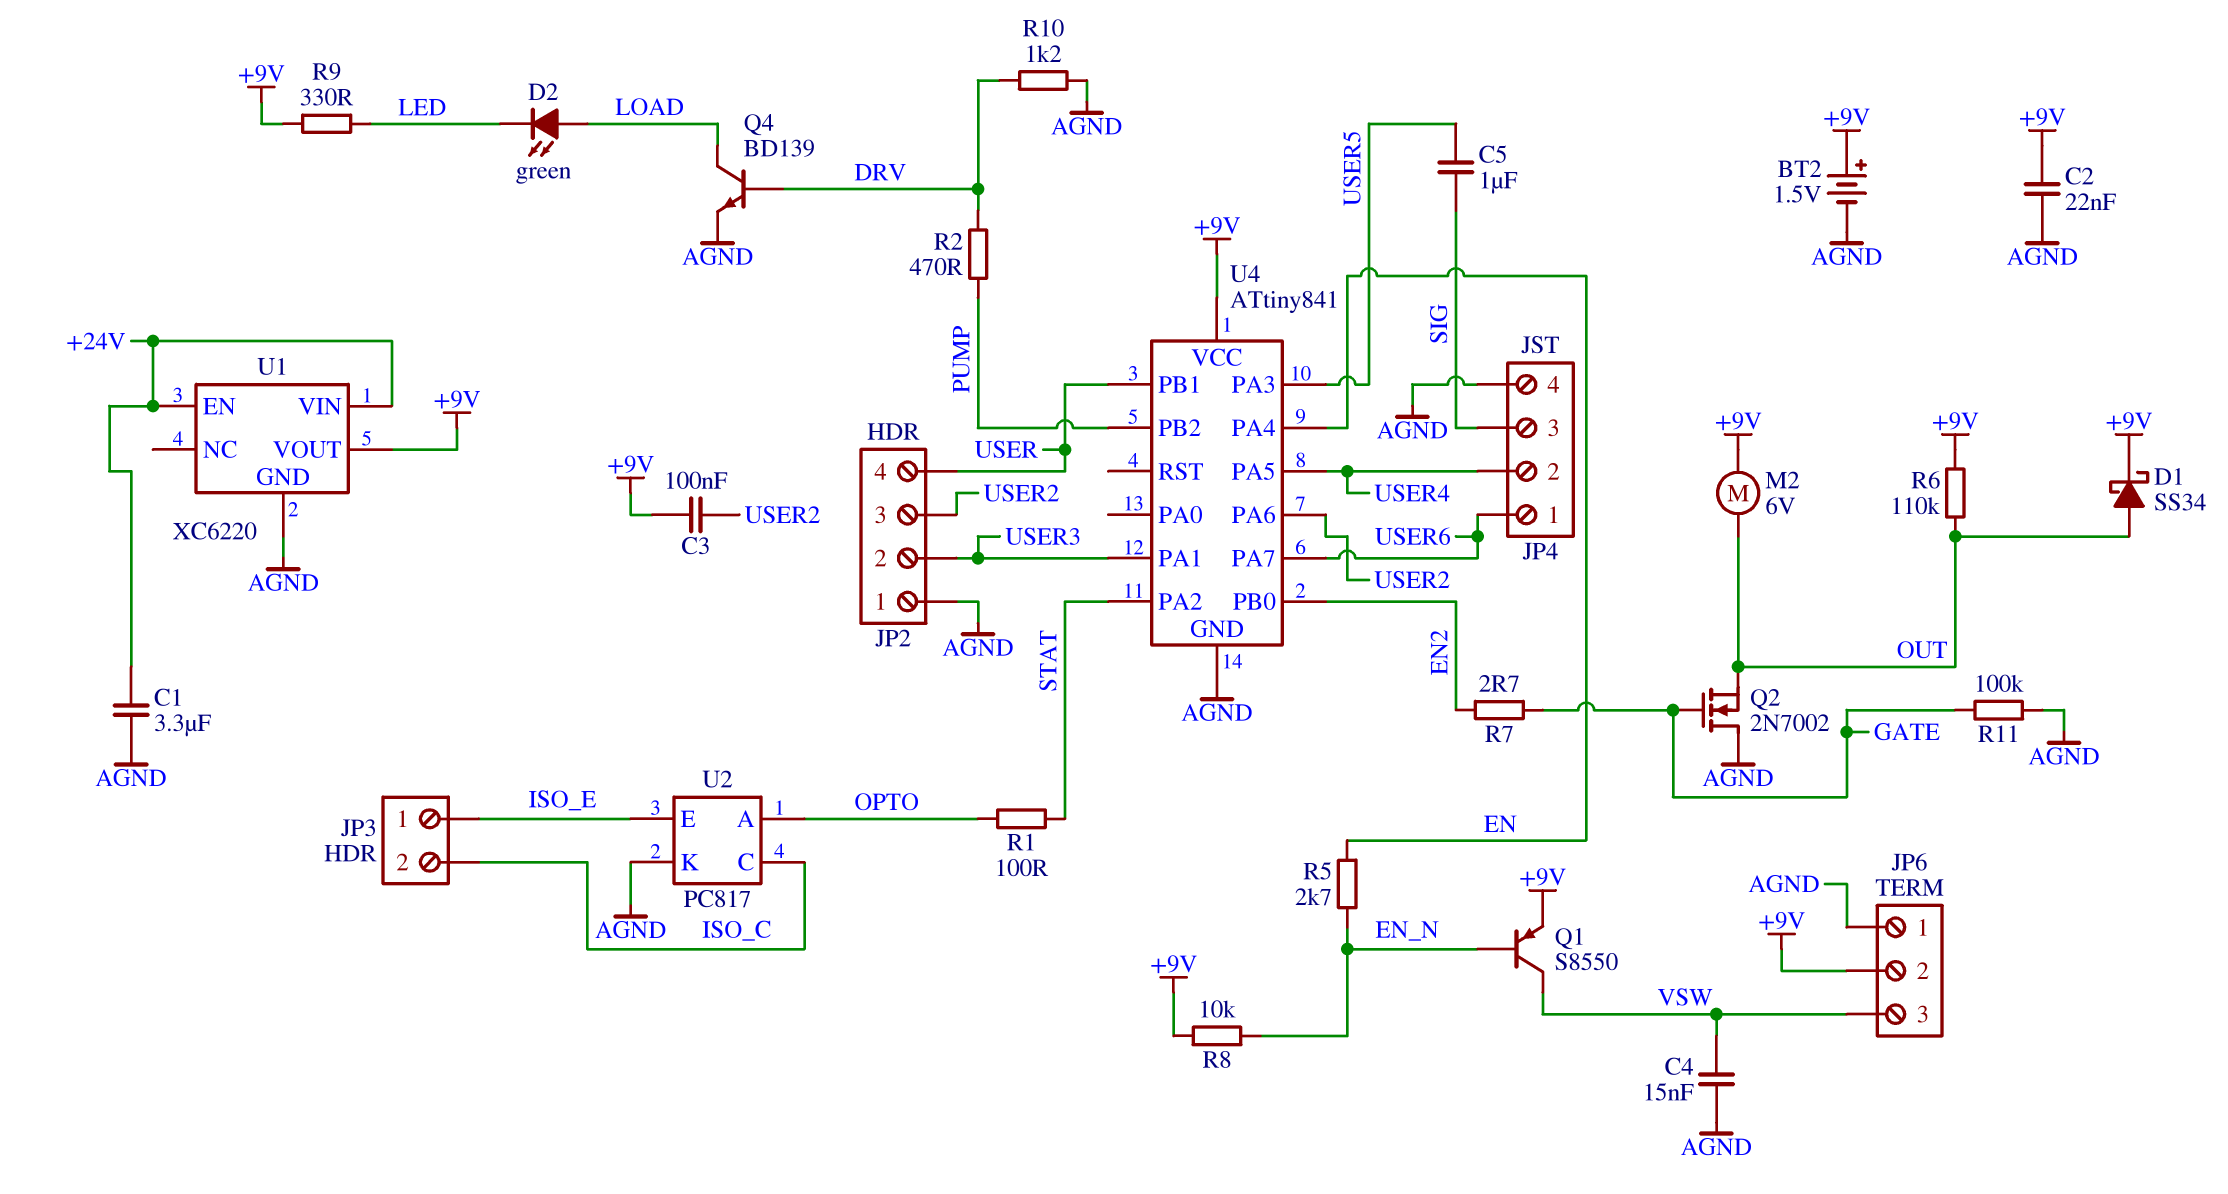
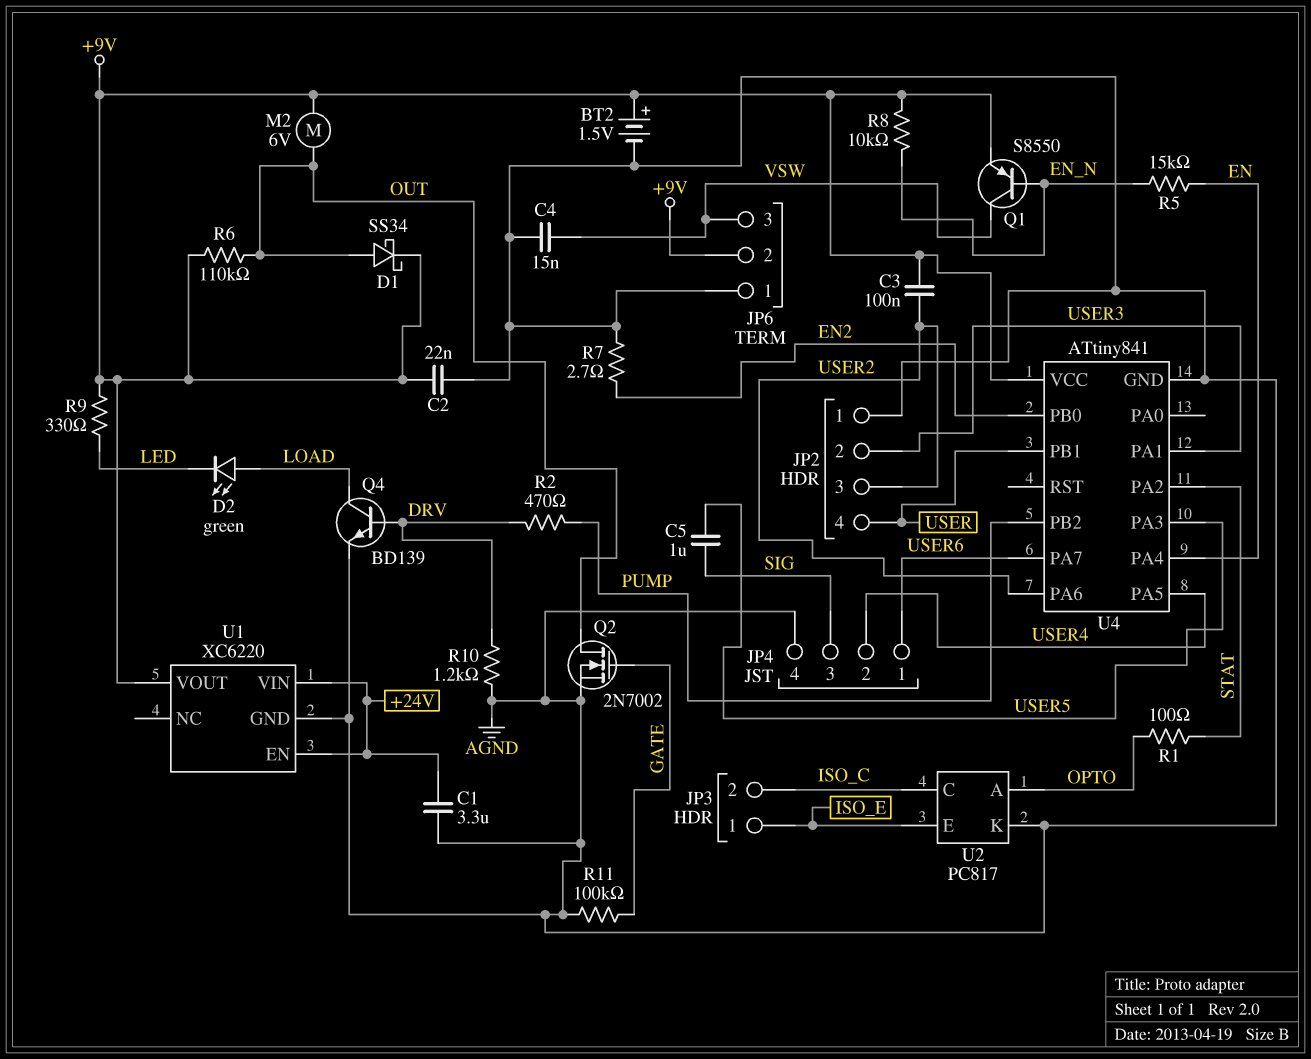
Q2: NMOS 2N7002 (G GATE, D AGND, S OUT) -> NMOS 2N7002 (G GATE, D OUT, S AGND)
R5: 2.7k (EN, EN_N) -> 15k (EN, EN_N)
R7: 2.7 (EN2, GATE) -> 2.7 (AGND, EN2)

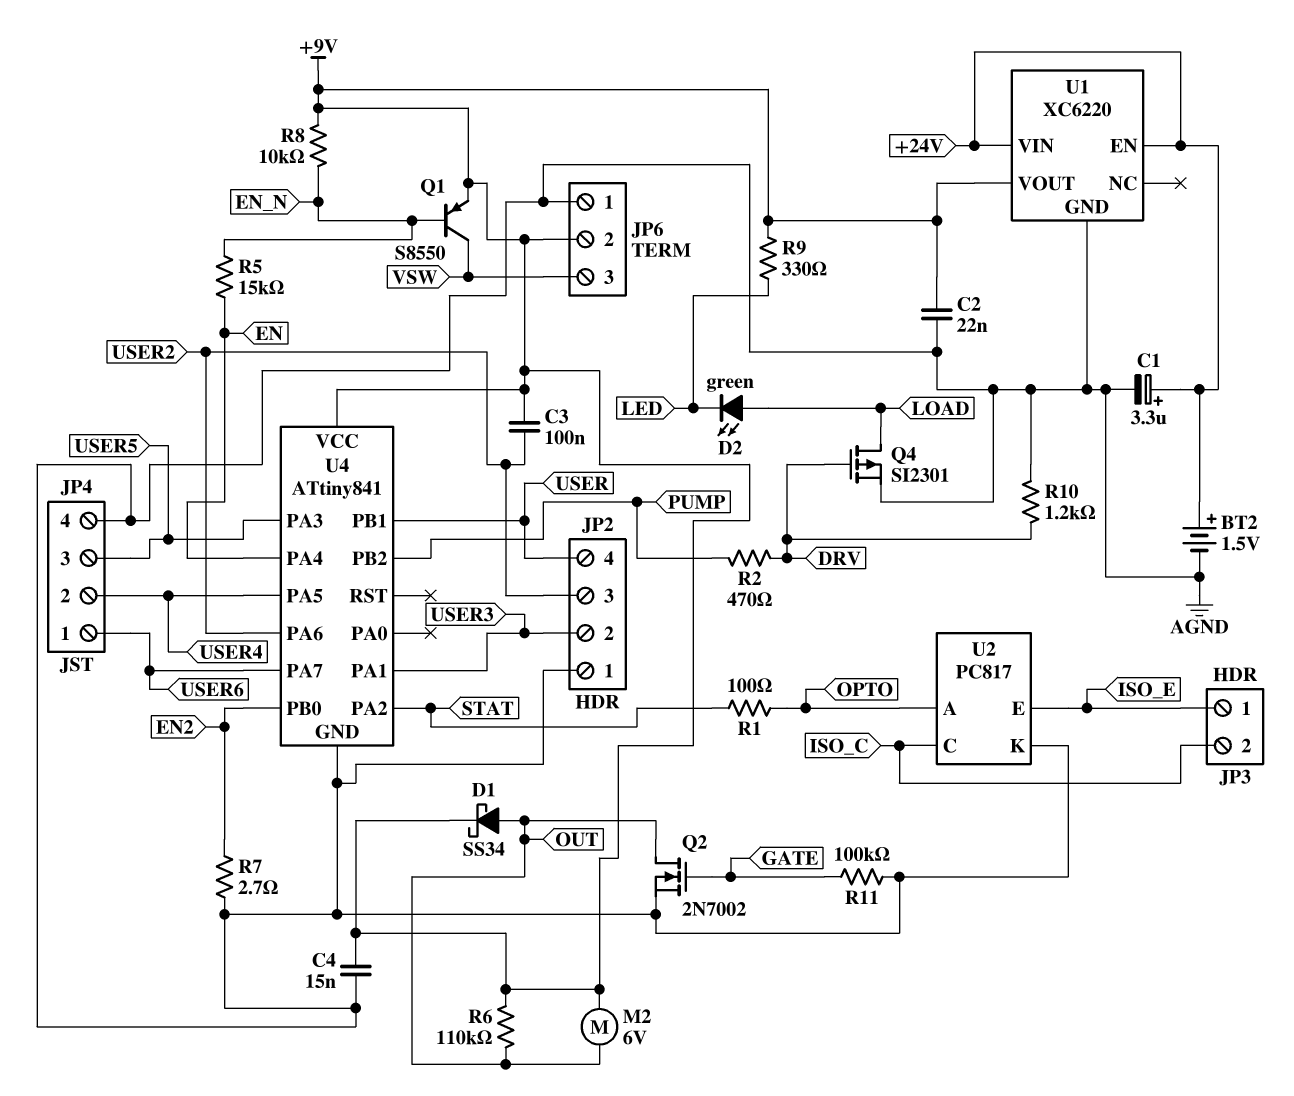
BT2: 1.5V (plus +9V, minus AGND) -> 1.5V (plus +24V, minus AGND)
C1: 3.3uF (+24V, AGND) -> 3.3uF (plus +24V, minus AGND)
C4: 15nF (AGND, VSW) -> 15nF (+9V, AGND)
C5: 1uF (SIG, USER5) -> none
JP4 pin 3: SIG -> USER5
Q4: NPN BD139 (B DRV, C LOAD, E AGND) -> PMOS SI2301 (G DRV, D LOAD, S AGND)

